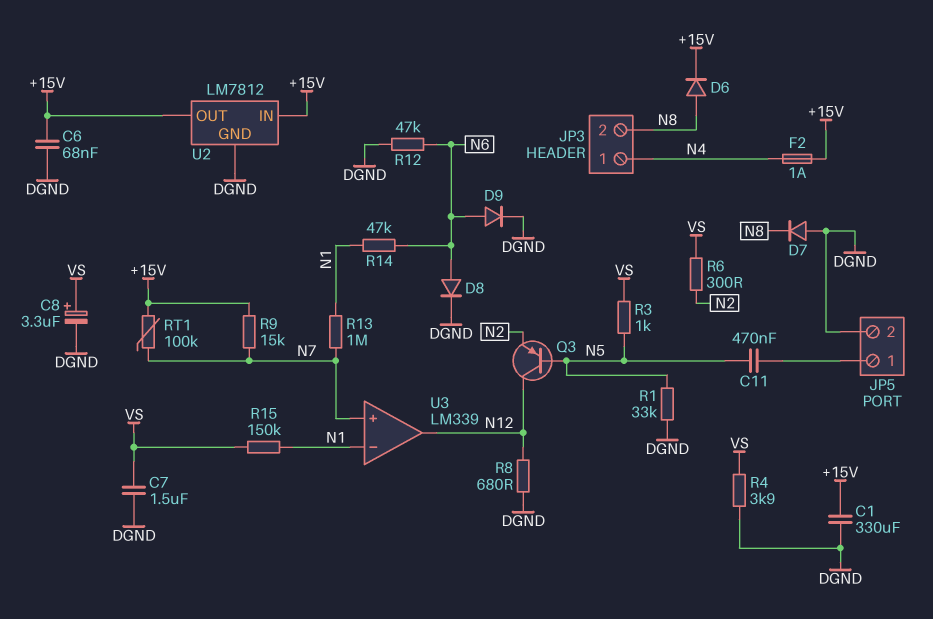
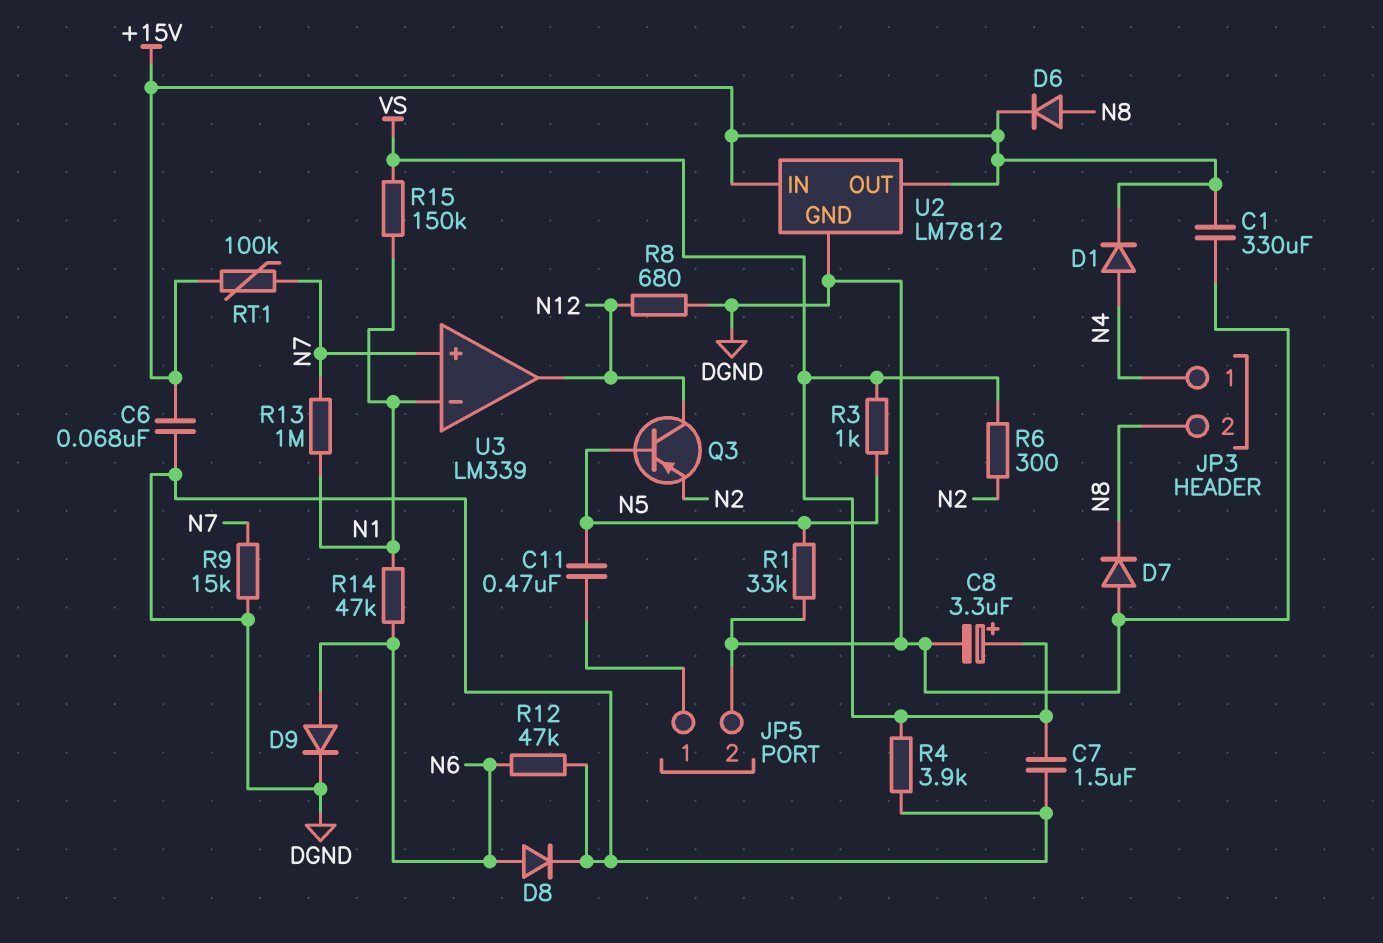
D1: none -> diode (A N4, K +15V)
F2: 1A (+15V, N4) -> none
R9: 15k (+15V, N7) -> 15k (DGND, N7)

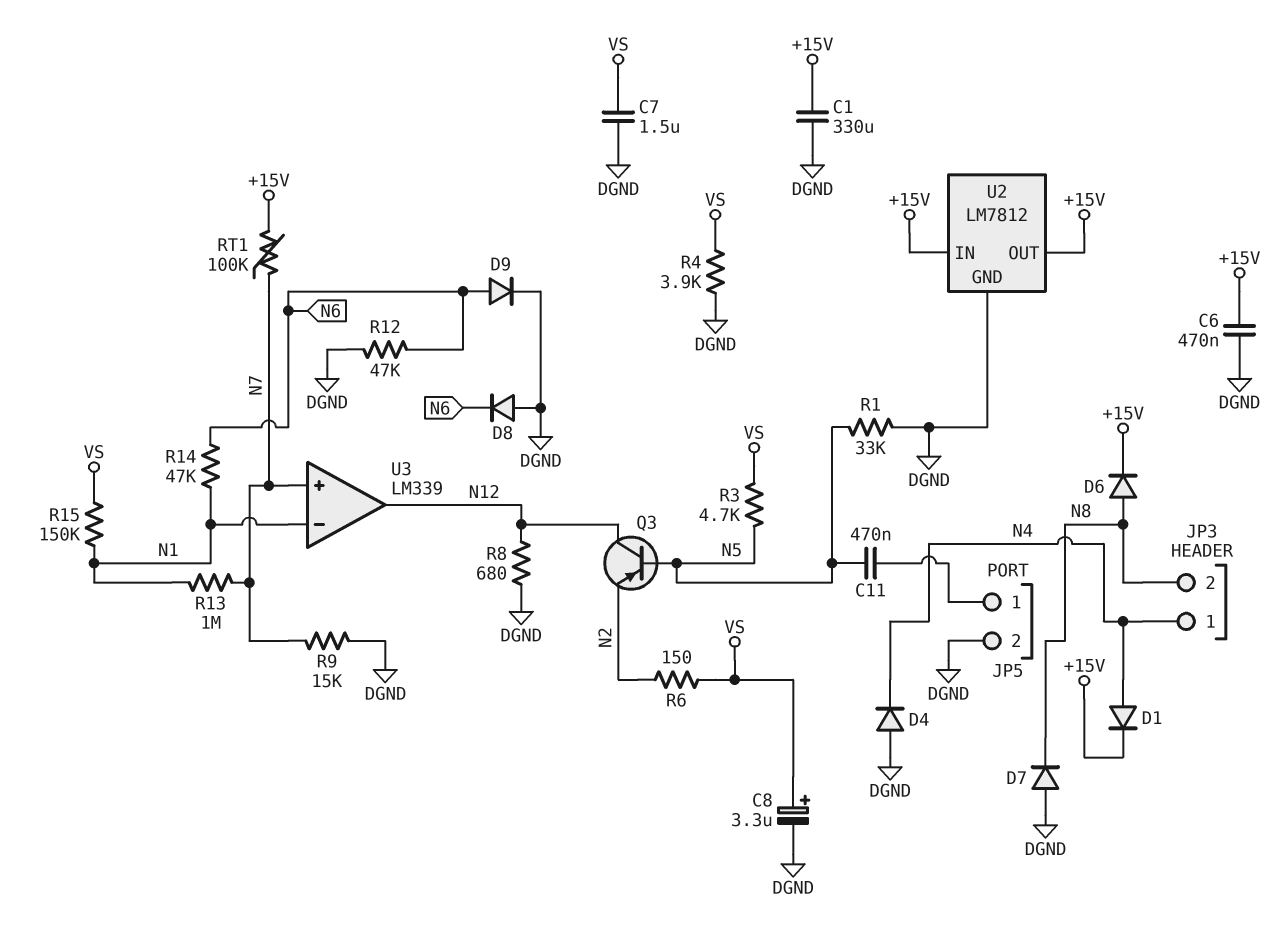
C6: 68nF (+15V, DGND) -> 470nF (+15V, DGND)
D4: none -> diode (A DGND, K N4)
D8: diode (A N6, K DGND) -> diode (A DGND, K N6)
R3: 1k (N5, VS) -> 4.7k (N5, VS)
R6: 300 (N2, VS) -> 150 (N2, VS)

